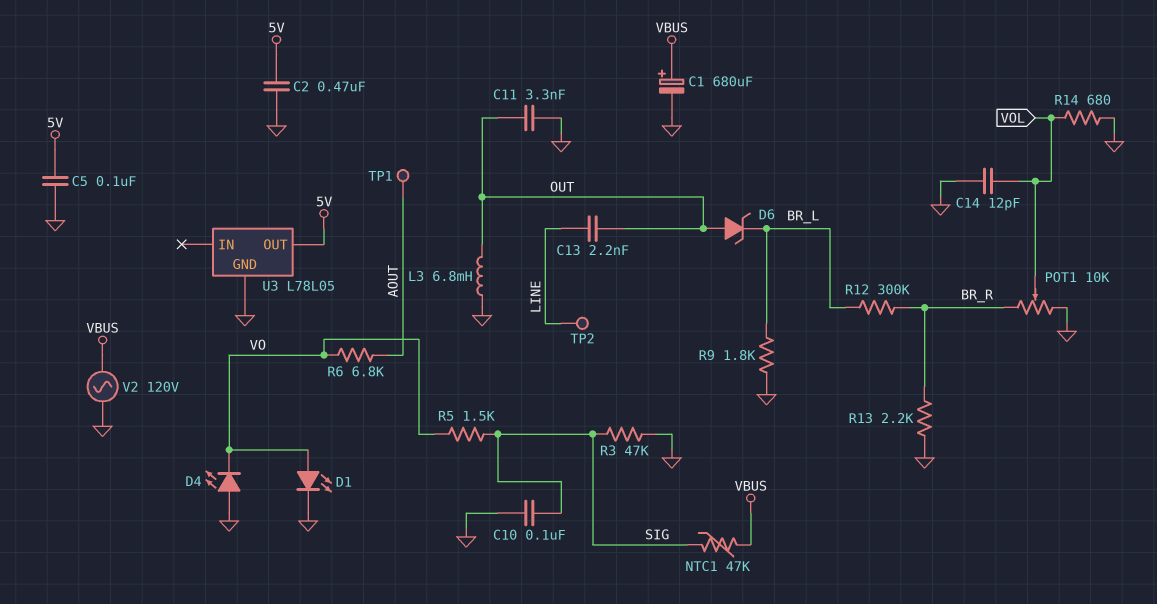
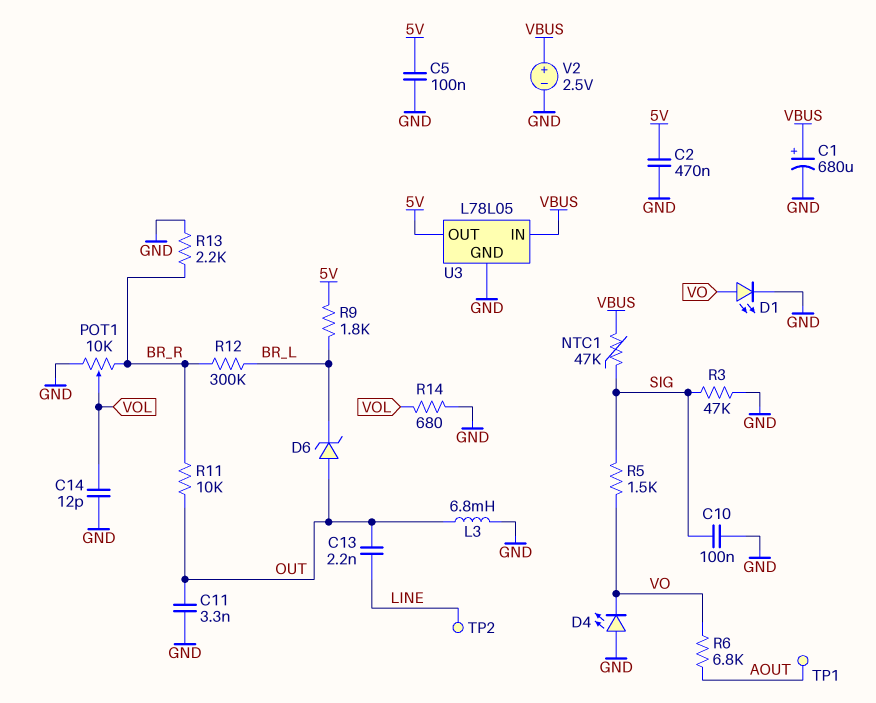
R9: 1.8k (BR_L, GND) -> 1.8k (5V, BR_L)
R11: none -> 10k (BR_R, OUT)
U3 pin IN: none -> VBUS
V2: AC 120V (GND, VBUS) -> 2.5V (plus VBUS, minus GND)

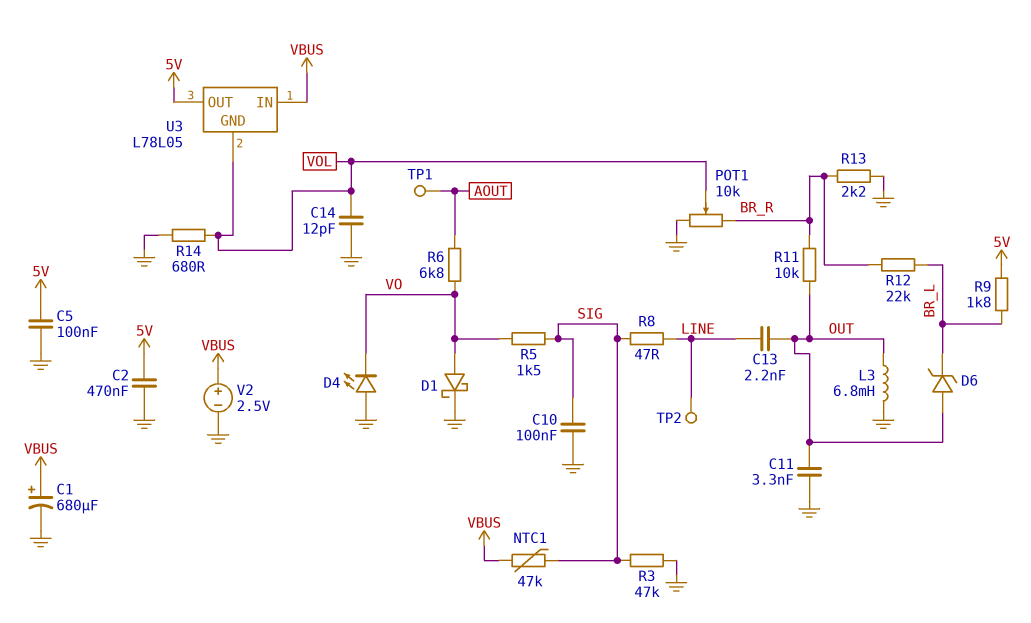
D1: LED (A VO, K GND) -> schottky (A VO, K GND)
R8: none -> 47 (LINE, SIG)
R12: 300k (BR_L, BR_R) -> 22k (BR_L, BR_R)
U3 pin GND: GND -> VOL

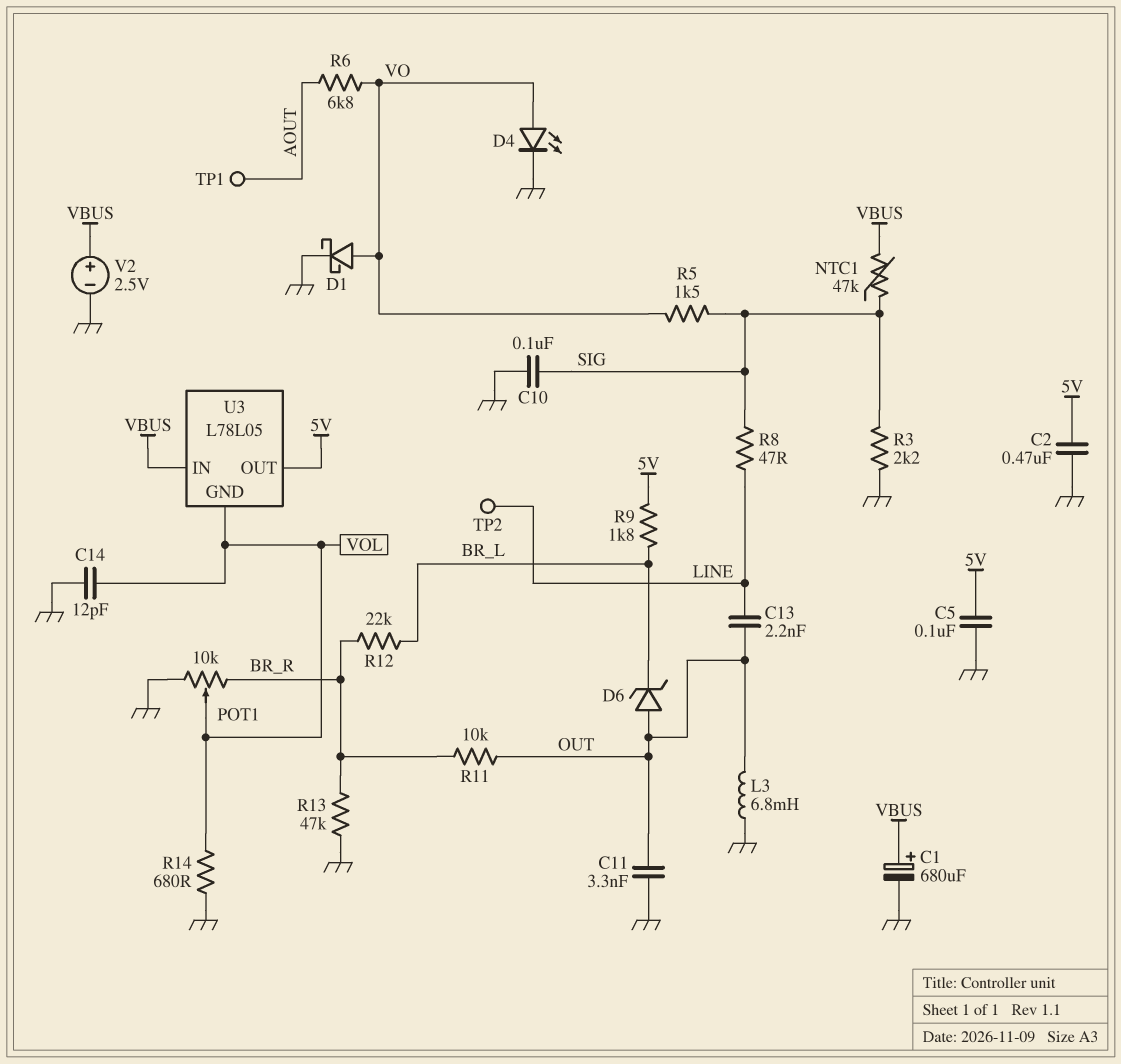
D4: LED (A GND, K VO) -> LED (A VO, K GND)
R3: 47k (GND, SIG) -> 2.2k (GND, SIG)
R13: 2.2k (BR_R, GND) -> 47k (BR_R, GND)

